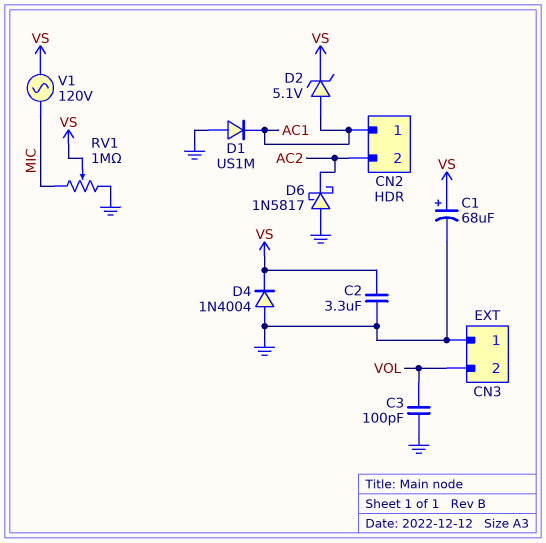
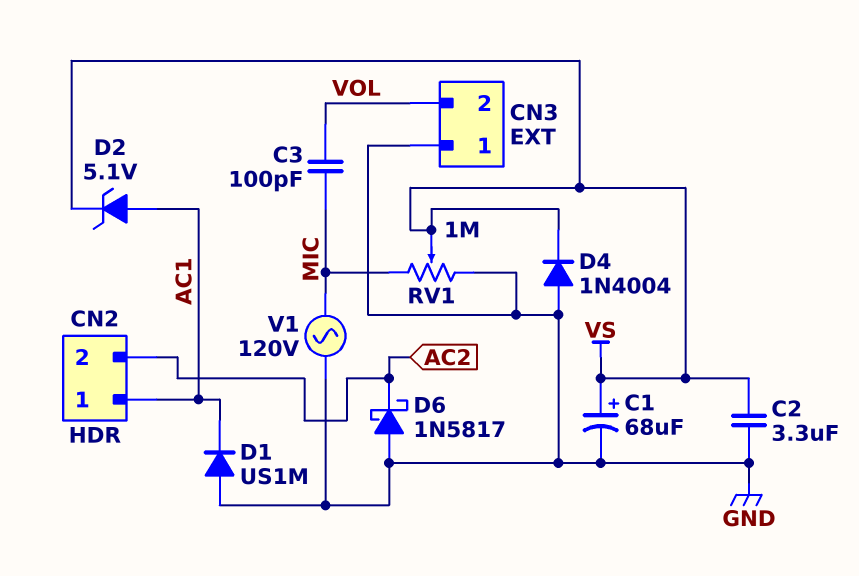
C3: 100pF (GND, VOL) -> 100pF (MIC, VOL)
V1: AC 120V (MIC, VS) -> AC 120V (GND, MIC)

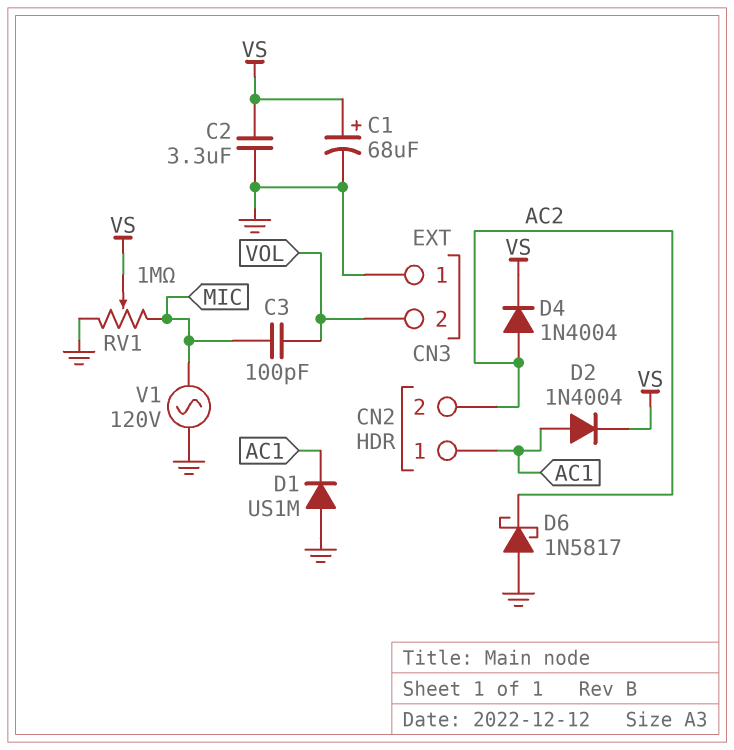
D2: zener 5.1V (A AC1, K VS) -> diode 1N4004 (A AC1, K VS)
D4: diode 1N4004 (A GND, K VS) -> diode 1N4004 (A AC2, K VS)

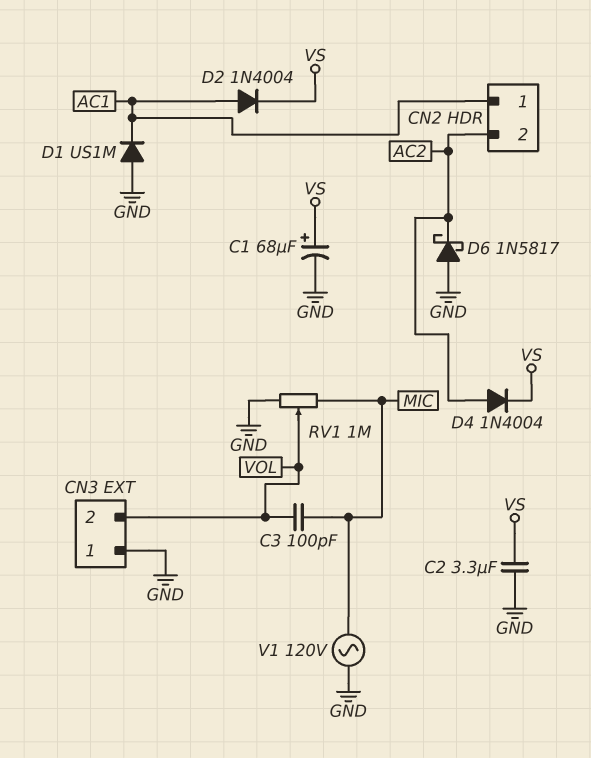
RV1: 1M (GND, MIC, wiper VS) -> 1M (GND, MIC, wiper VOL)

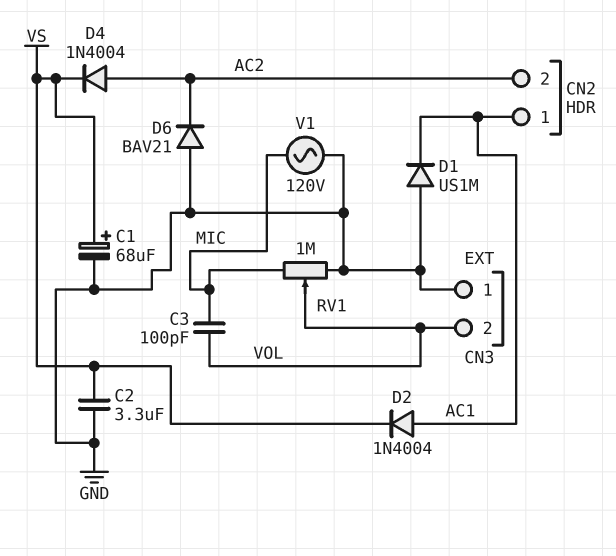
D6: schottky 1N5817 (A GND, K AC2) -> diode BAV21 (A GND, K AC2)

